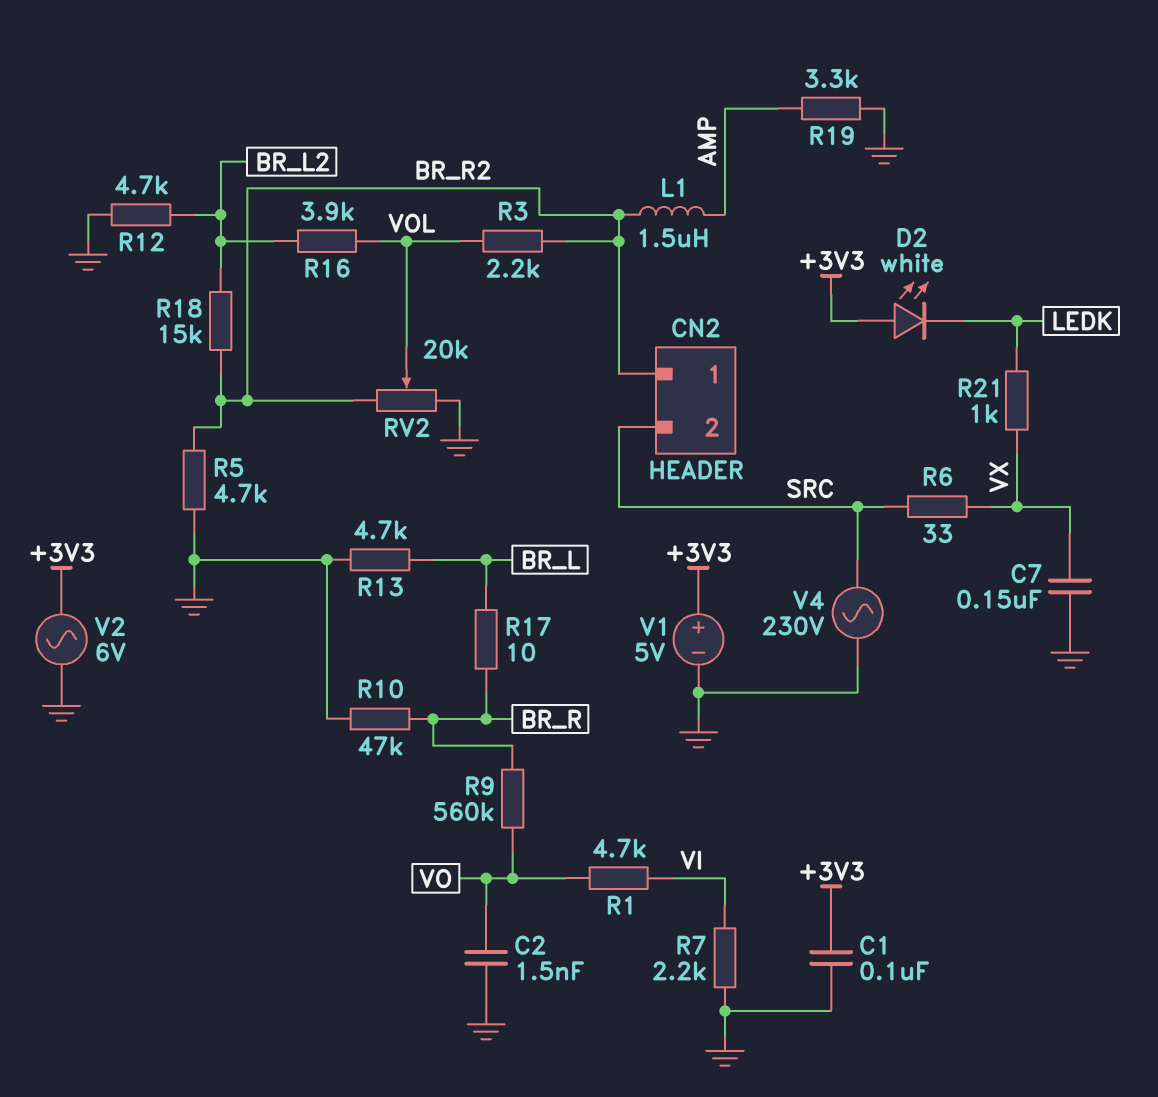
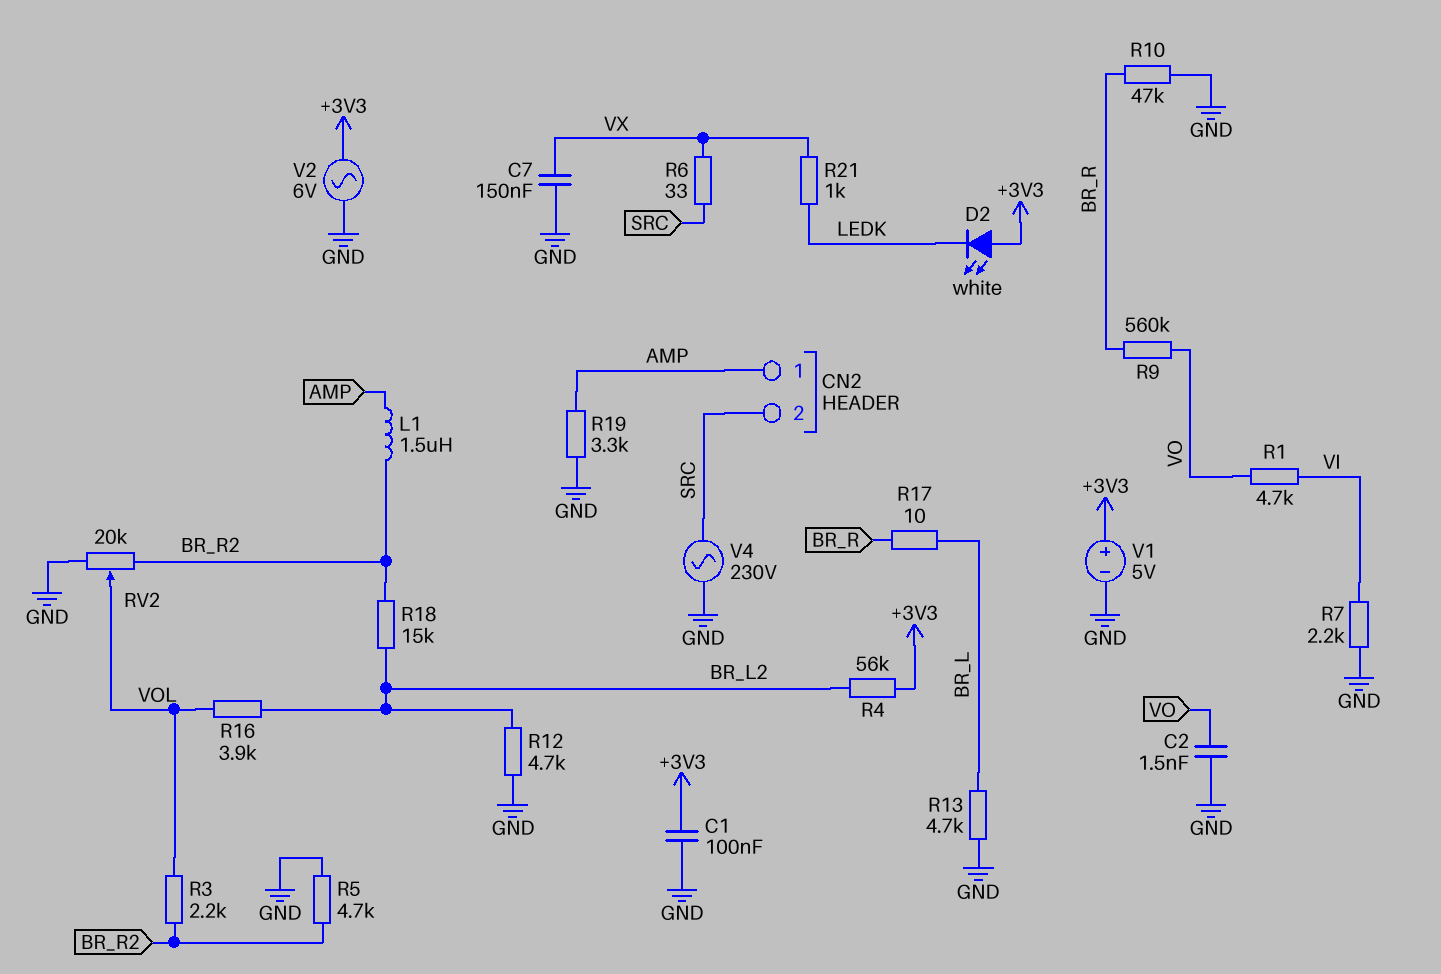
CN2 pin 1: BR_R2 -> AMP
R4: none -> 56k (+3V3, BR_L2)

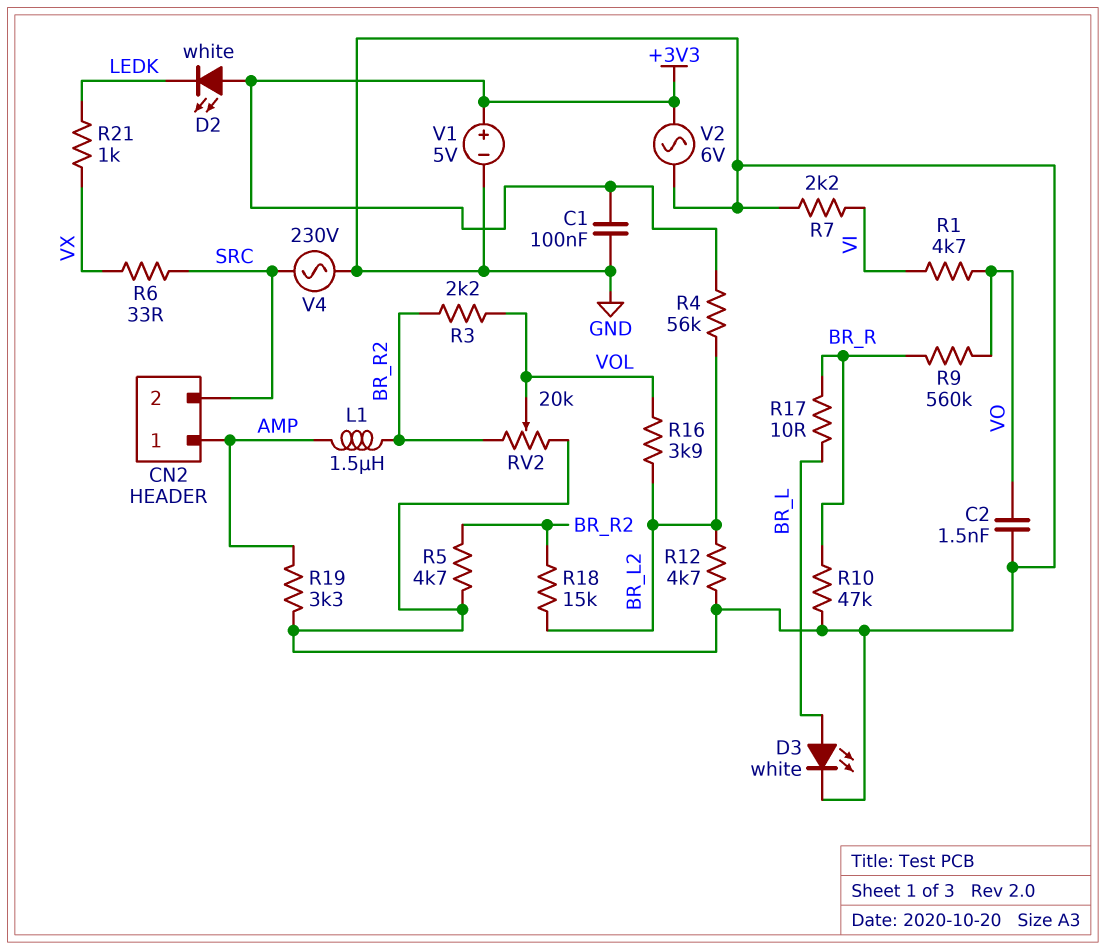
C7: 150nF (GND, VX) -> none
D3: none -> LED white (A BR_L, K GND)
R13: 4.7k (BR_L, GND) -> none

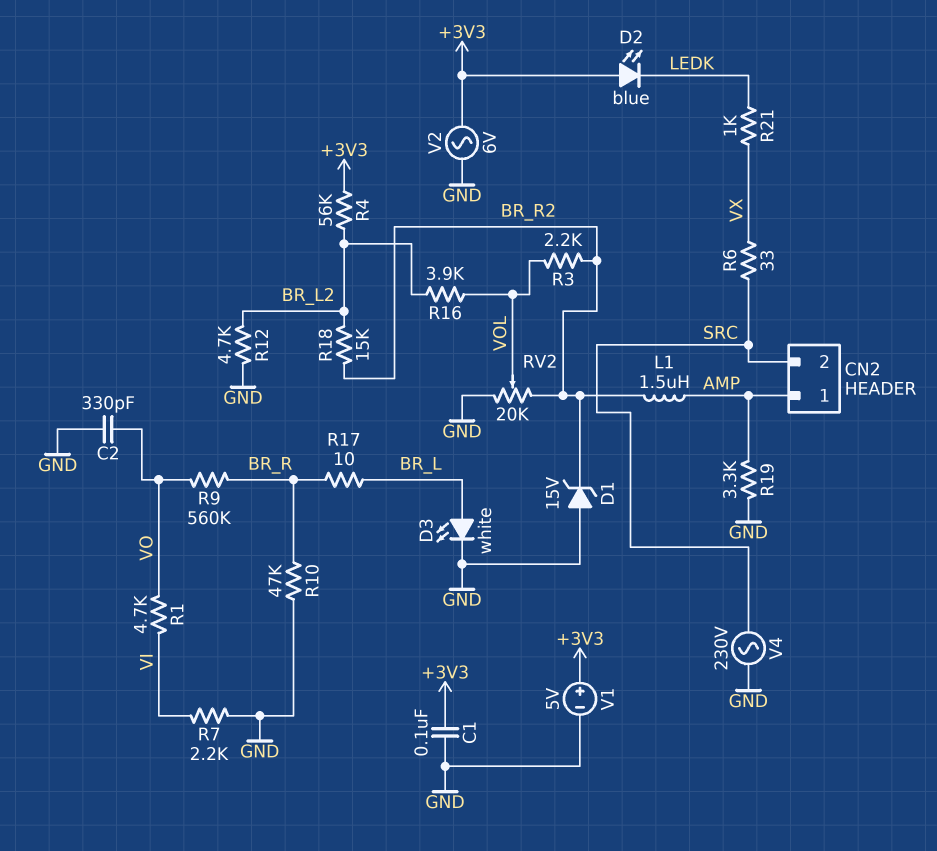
C2: 1.5nF (GND, VO) -> 330pF (GND, VO)
D1: none -> zener 15V (A GND, K BR_R2)
D2: LED white (A +3V3, K LEDK) -> LED blue (A +3V3, K LEDK)
R5: 4.7k (BR_R2, GND) -> none

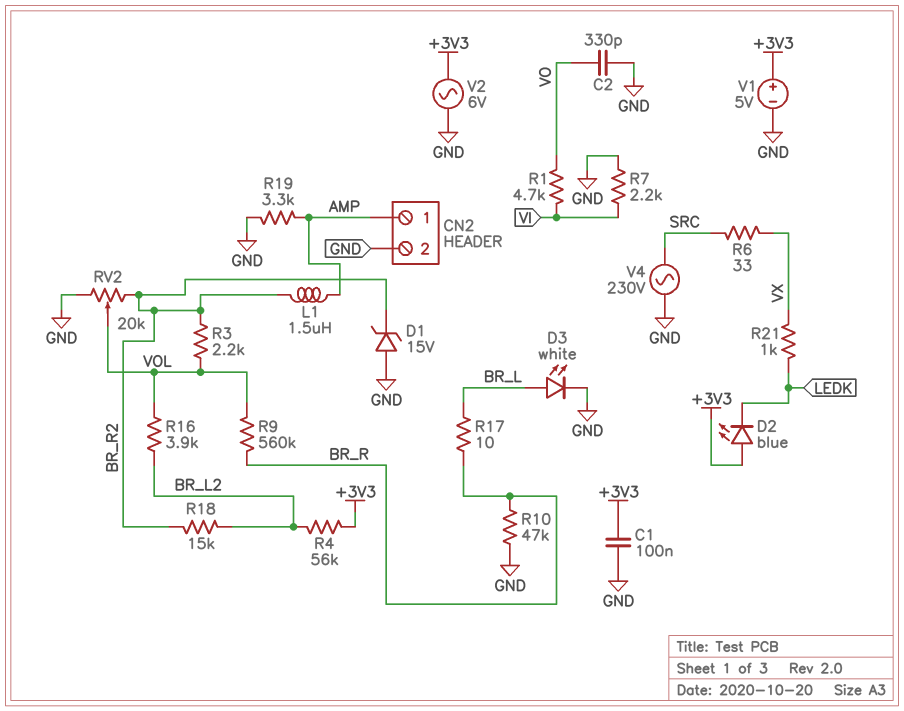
CN2 pin 2: SRC -> GND
R9: 560k (BR_R, VO) -> 560k (BR_R, VOL)
R12: 4.7k (BR_L2, GND) -> none

